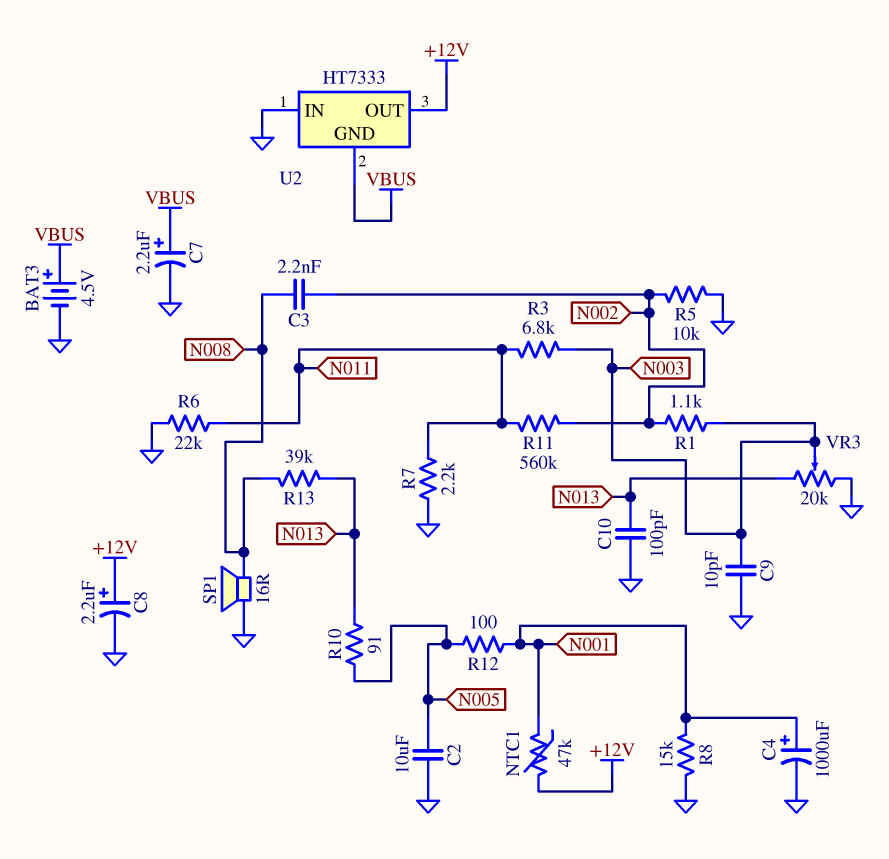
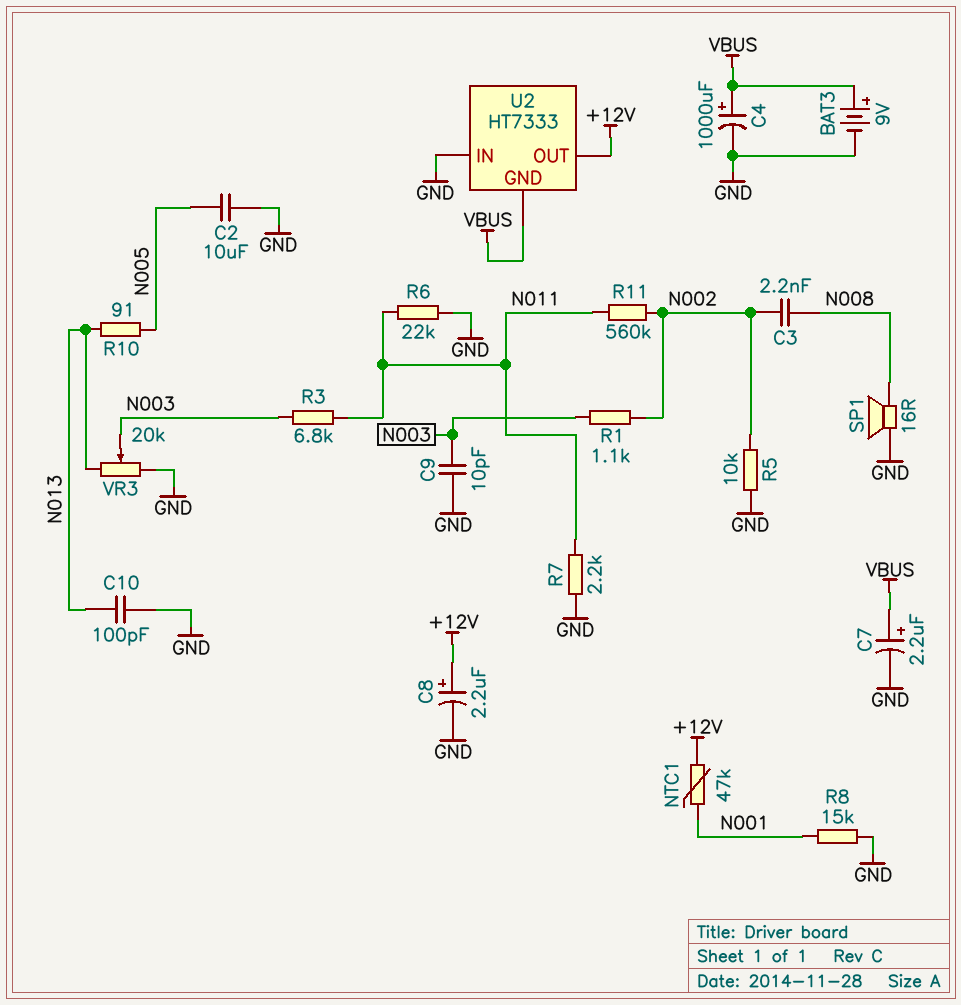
BAT3: 4.5V (plus VBUS, minus GND) -> 9V (plus VBUS, minus GND)
C4: 1000uF (plus N001, minus GND) -> 1000uF (plus VBUS, minus GND)
R12: 100 (N001, N005) -> none
R13: 39k (N008, N013) -> none

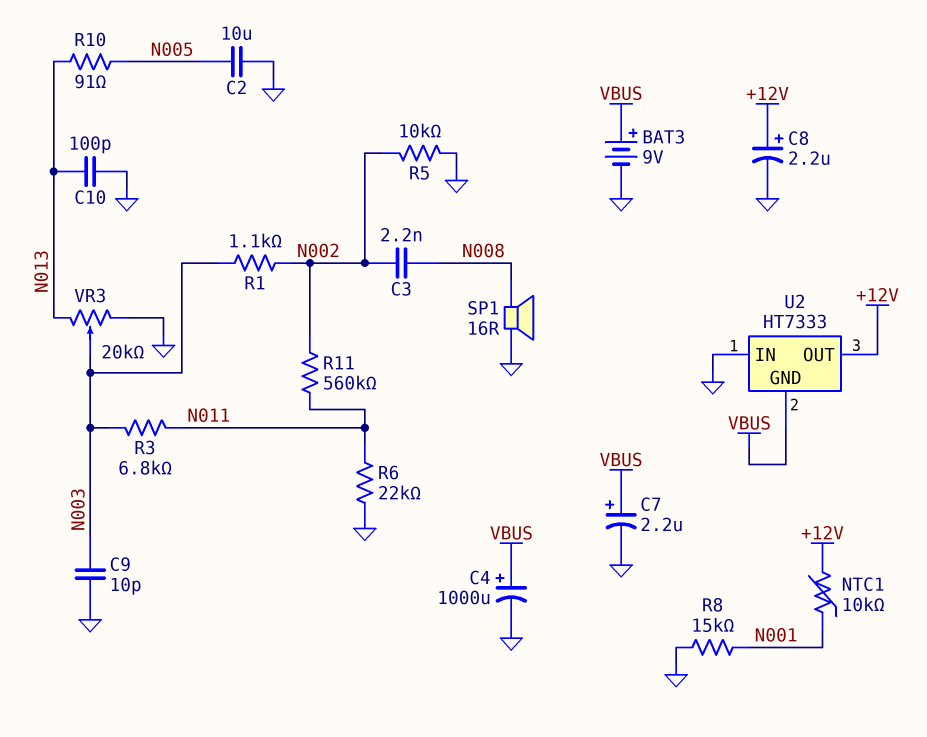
NTC1: 47k (+12V, N001) -> 10k (+12V, N001)
R7: 2.2k (GND, N011) -> none

